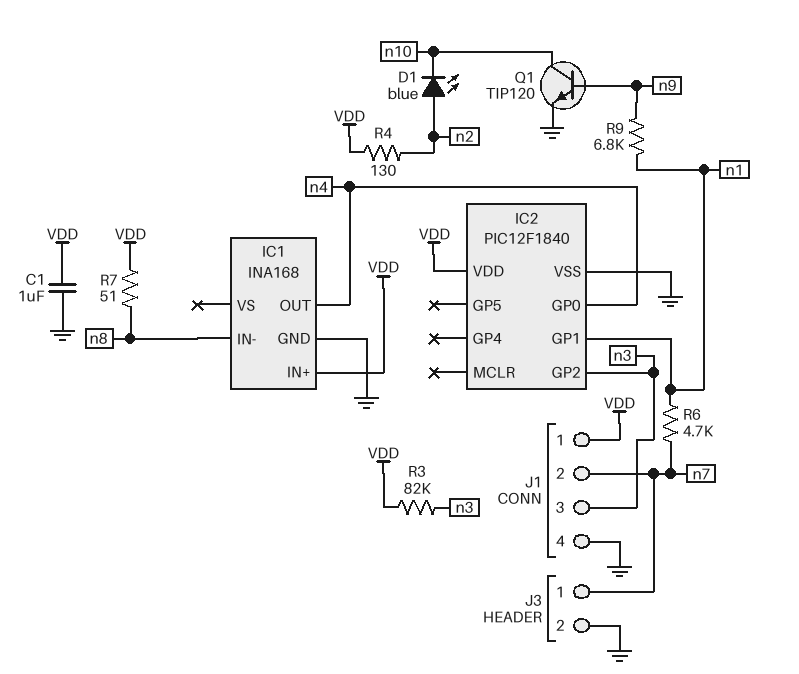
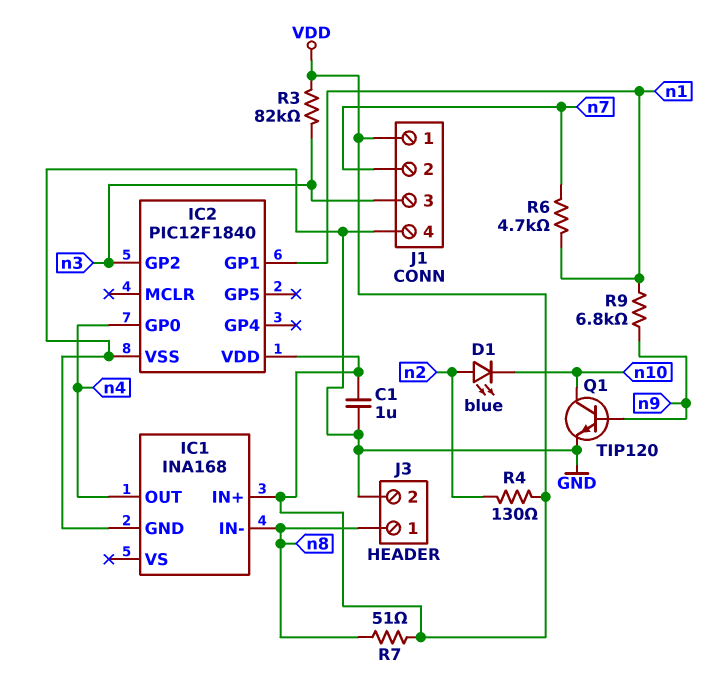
J3 pin 1: n7 -> n8

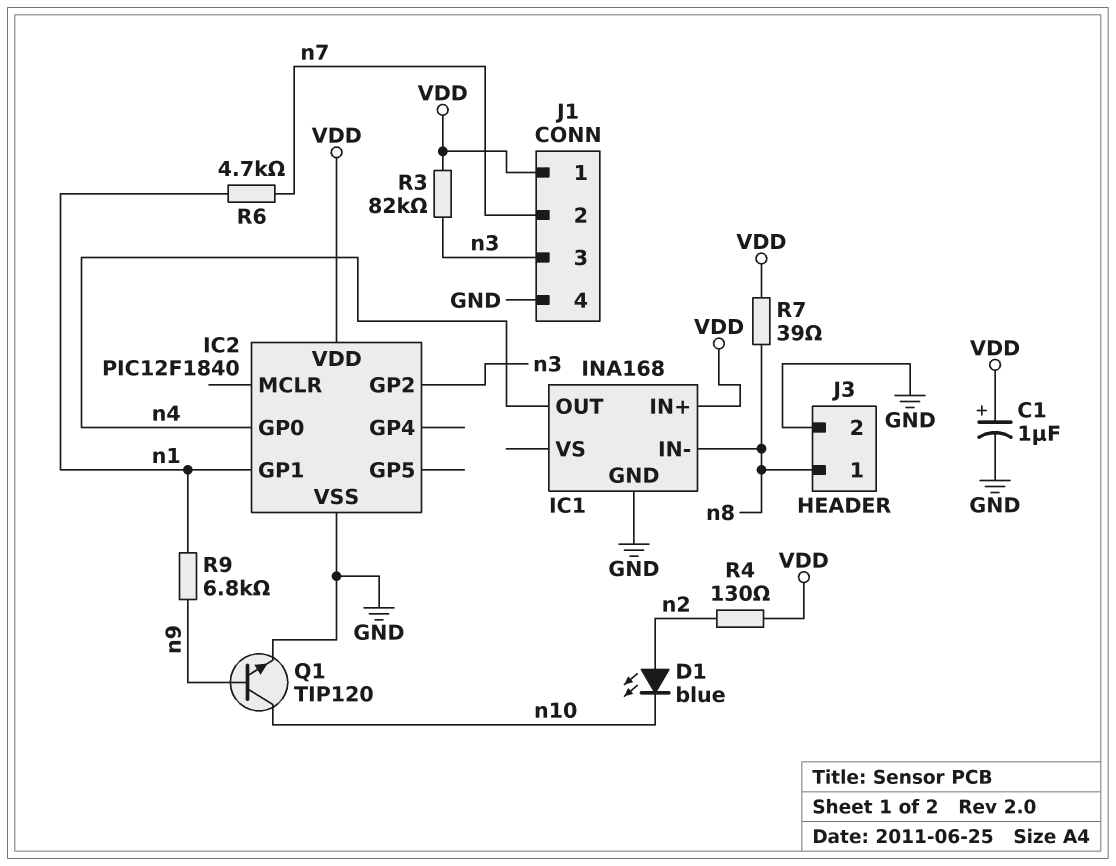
C1: 1uF (GND, VDD) -> 1uF (plus VDD, minus GND)
R7: 51 (VDD, n8) -> 39 (VDD, n8)

